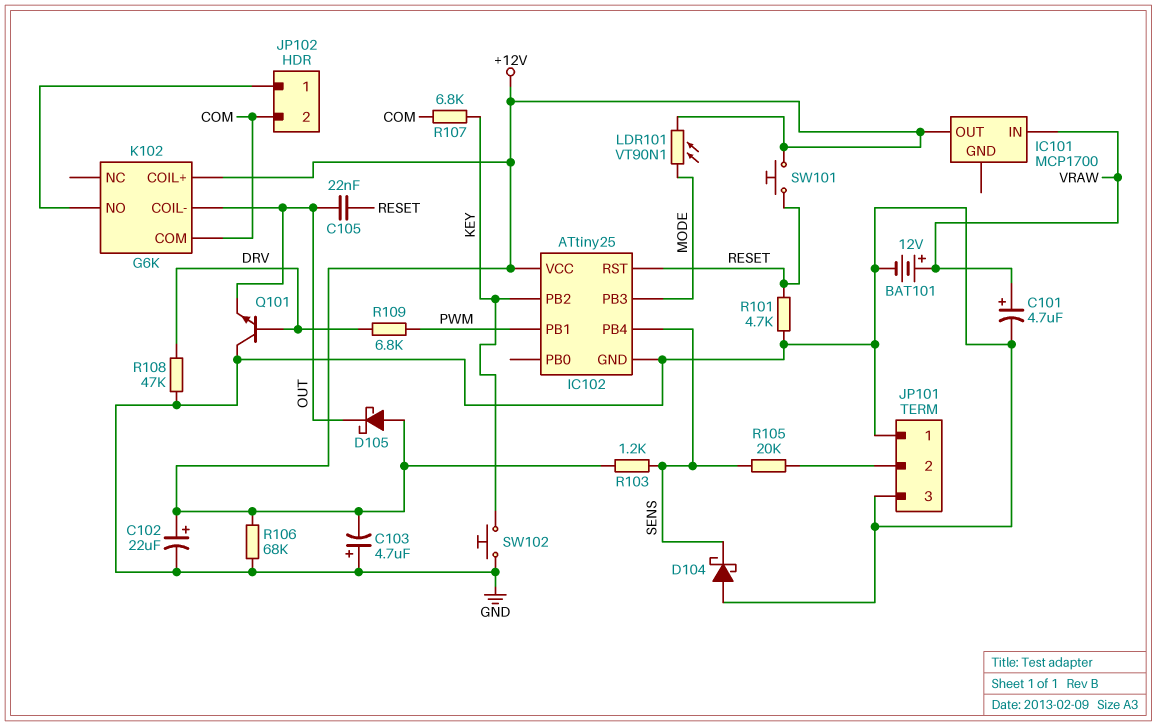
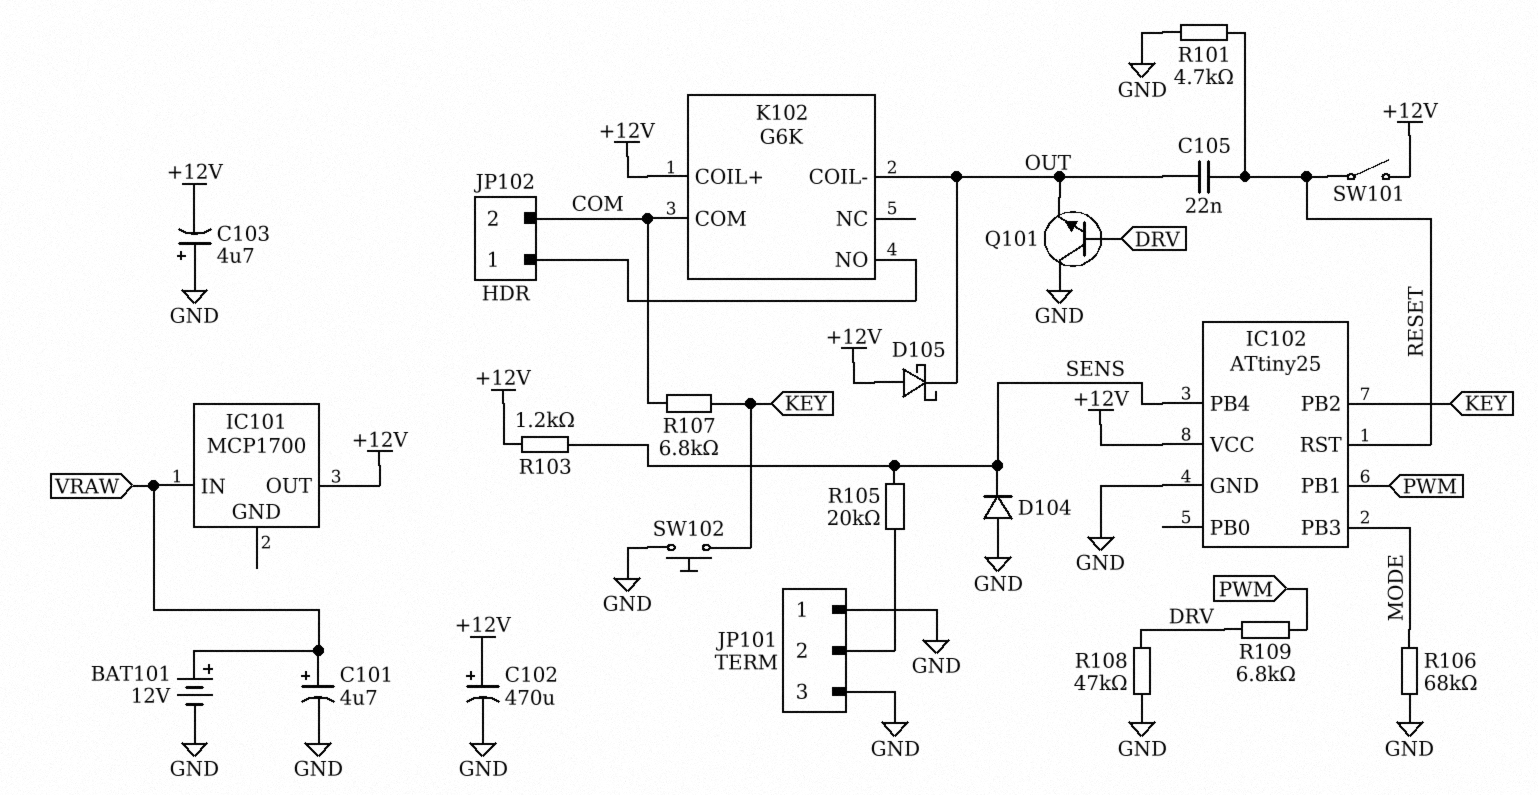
C102: 22uF (plus +12V, minus GND) -> 470uF (plus +12V, minus GND)
D104: schottky (A GND, K SENS) -> diode (A GND, K SENS)
LDR101: VT90N1 (+12V, MODE) -> none
R106: 68k (+12V, GND) -> 68k (GND, MODE)
SW101: button (+12V, RESET) -> switch (+12V, RESET)

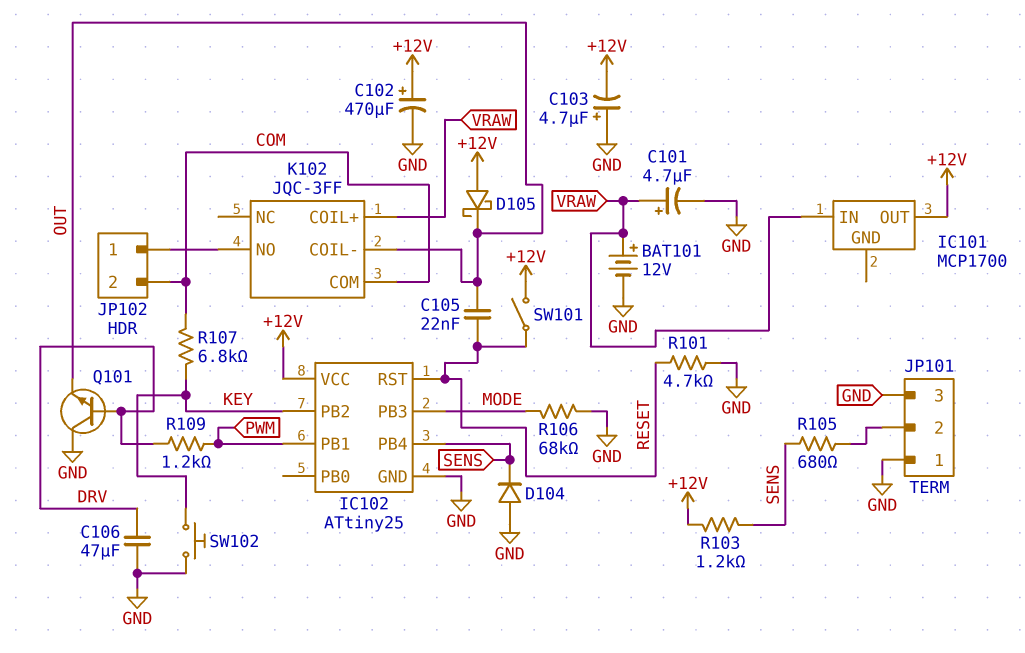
C106: none -> 47uF (DRV, GND)
K102: G6K -> JQC-3FF
K102 pin COIL+: +12V -> VRAW
R105: 20k (JP101/2, SENS) -> 680 (JP101/2, SENS)
R108: 47k (DRV, GND) -> none
R109: 6.8k (DRV, PWM) -> 1.2k (DRV, PWM)

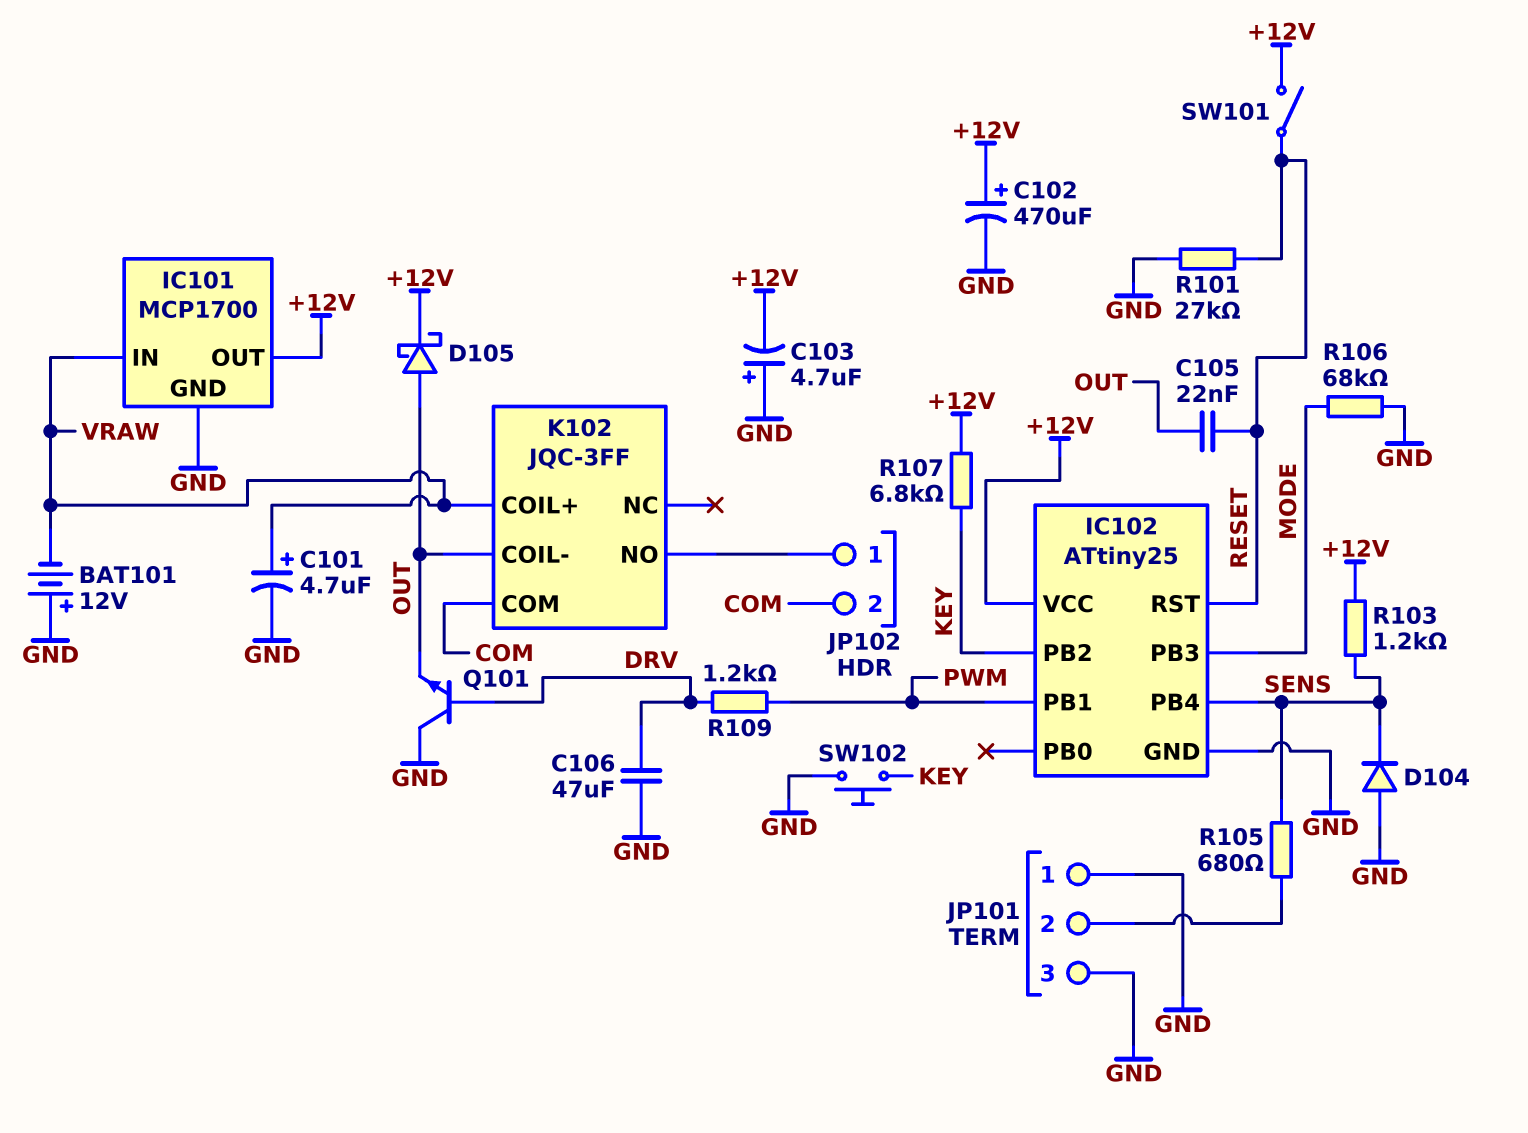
BAT101: 12V (plus VRAW, minus GND) -> 12V (plus GND, minus VRAW)
D105: schottky (A +12V, K OUT) -> schottky (A OUT, K +12V)
IC101 pin GND: none -> GND
R101: 4.7k (GND, RESET) -> 27k (GND, RESET)
R107: 6.8k (COM, KEY) -> 6.8k (+12V, KEY)

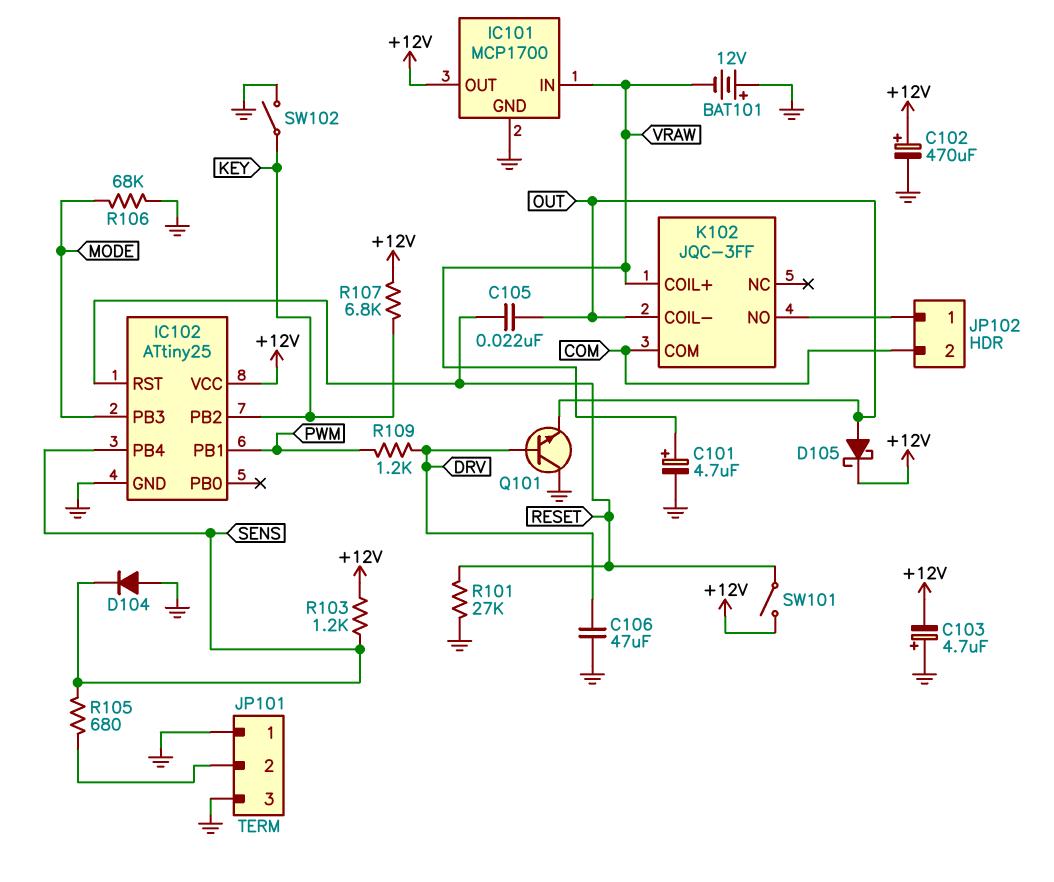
SW102: button (GND, KEY) -> switch (GND, KEY)

